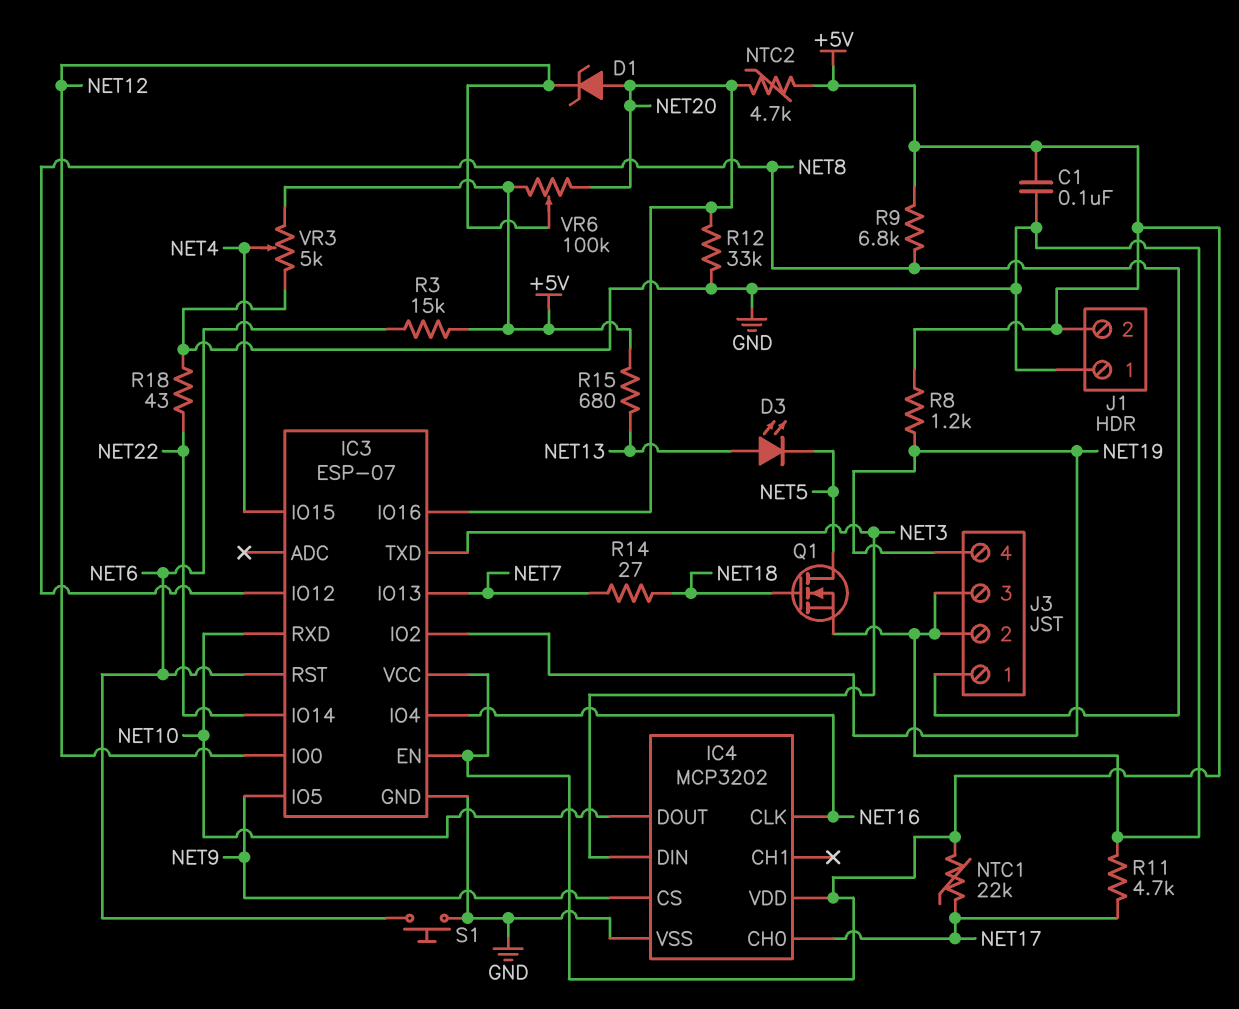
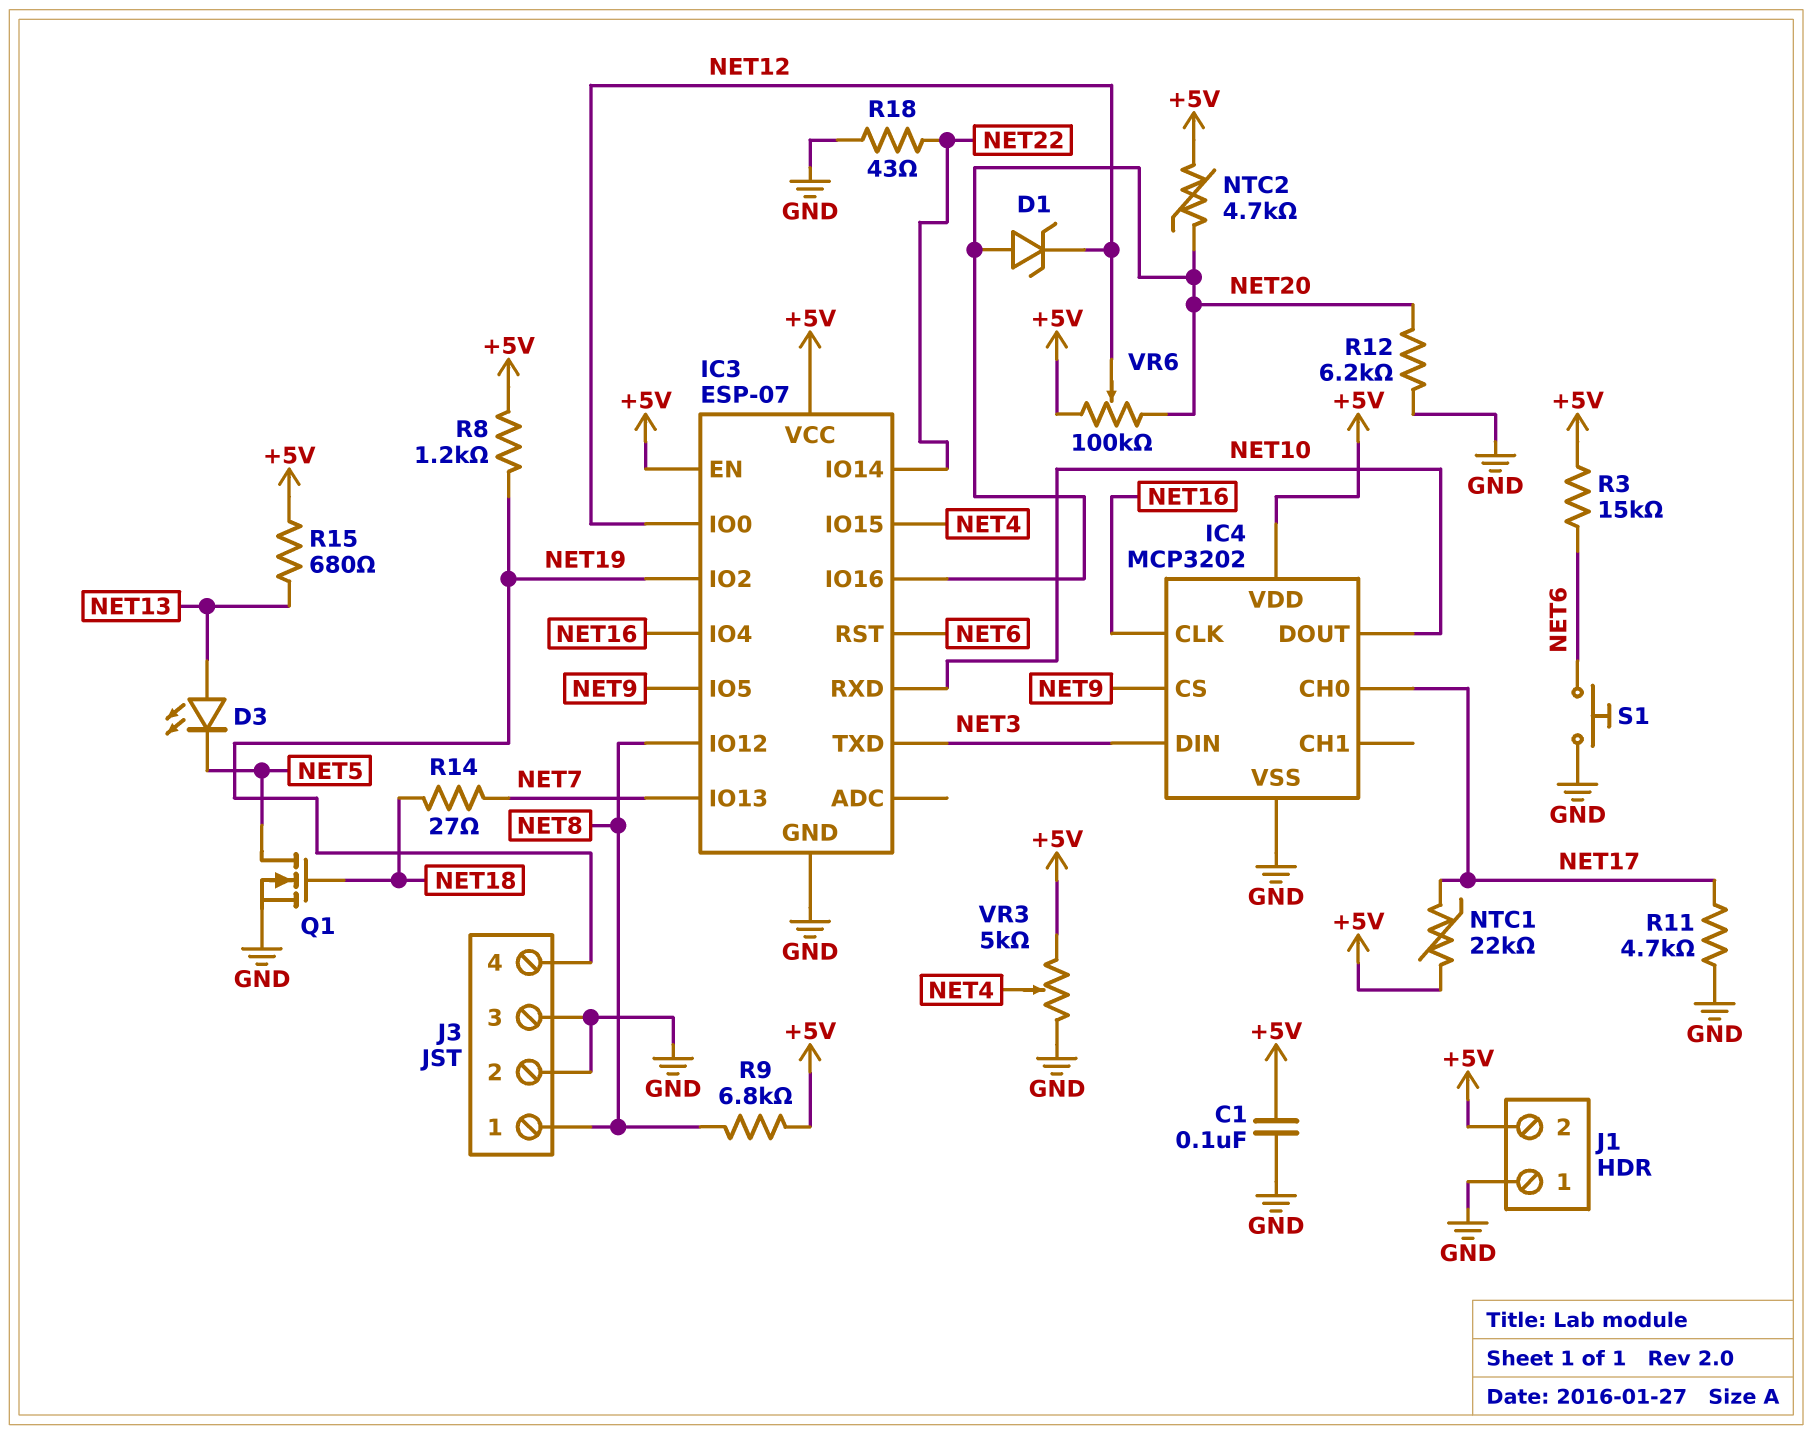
R12: 33k (GND, NET20) -> 6.2k (GND, NET20)

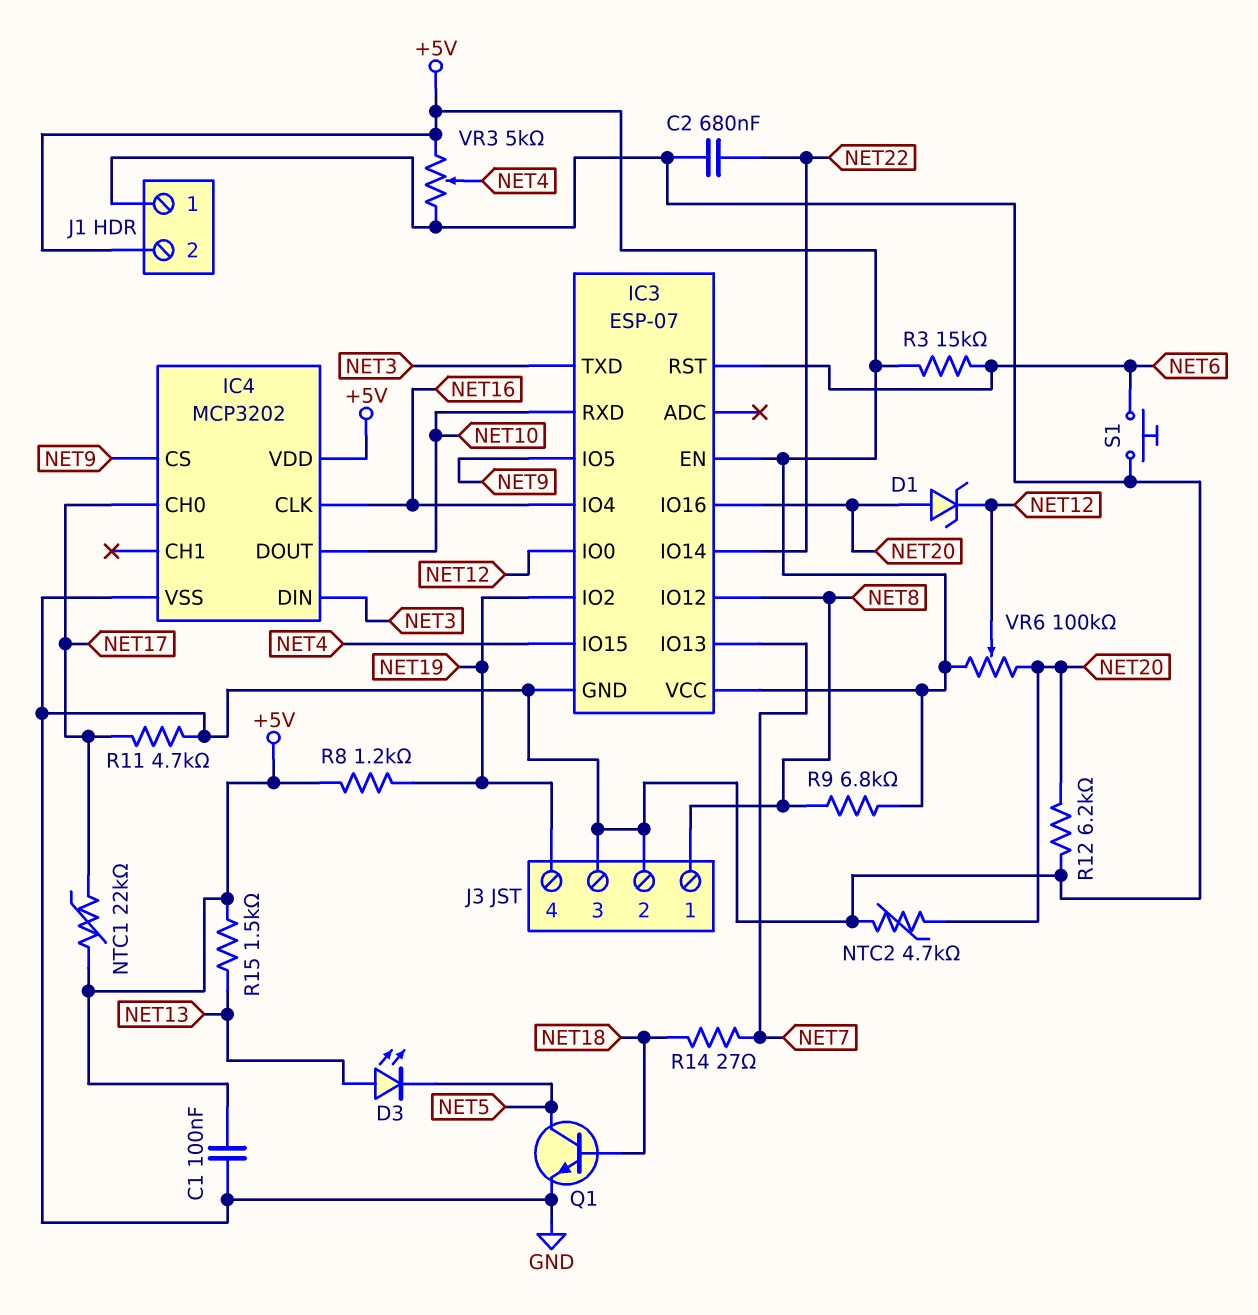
C2: none -> 680nF (GND, NET22)
NTC2: 4.7k (+5V, NET20) -> 4.7k (GND, NET20)
Q1: NMOS (G NET18, D NET5, S GND) -> NPN (B NET18, C NET5, E GND)
R15: 680 (+5V, NET13) -> 1.5k (+5V, NET13)
R18: 43 (GND, NET22) -> none

